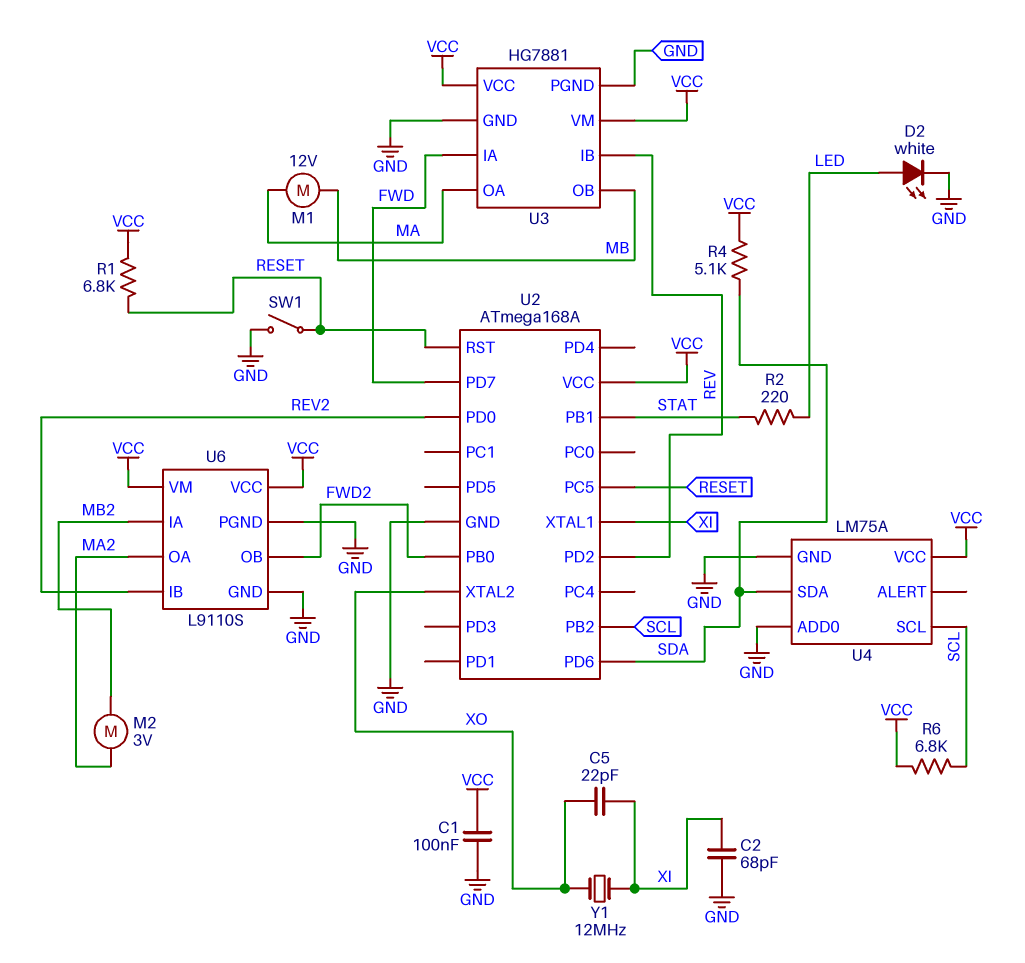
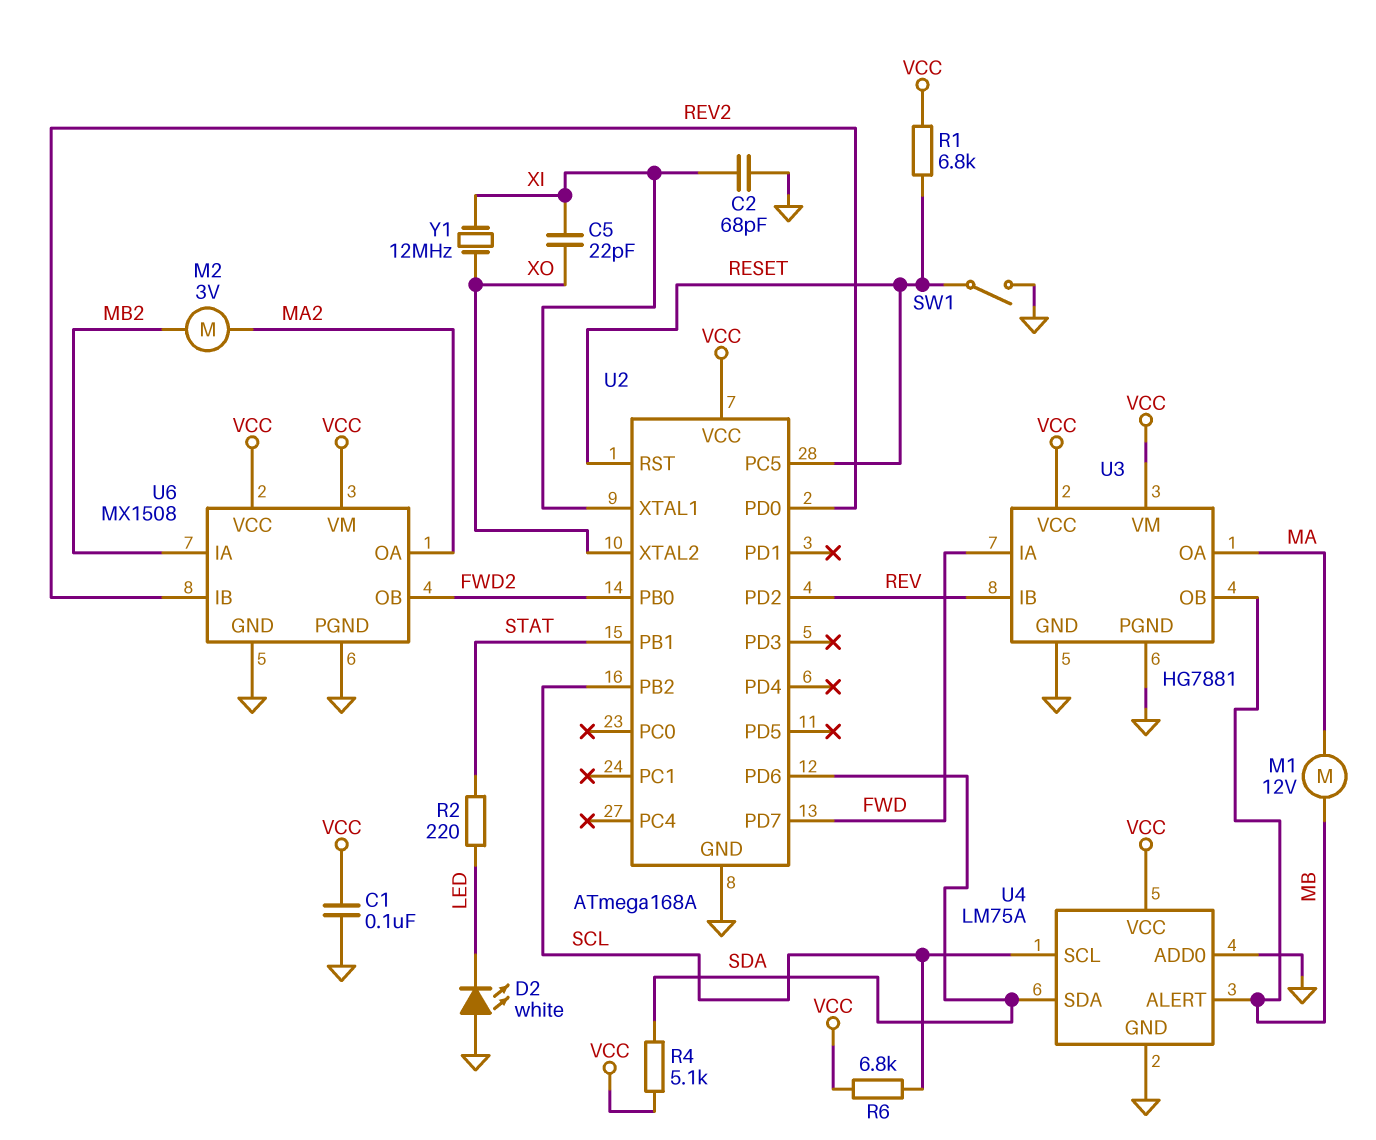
D2: LED white (A LED, K GND) -> LED white (A GND, K LED)
U4 pin ALERT: none -> MB
U6: L9110S -> MX1508

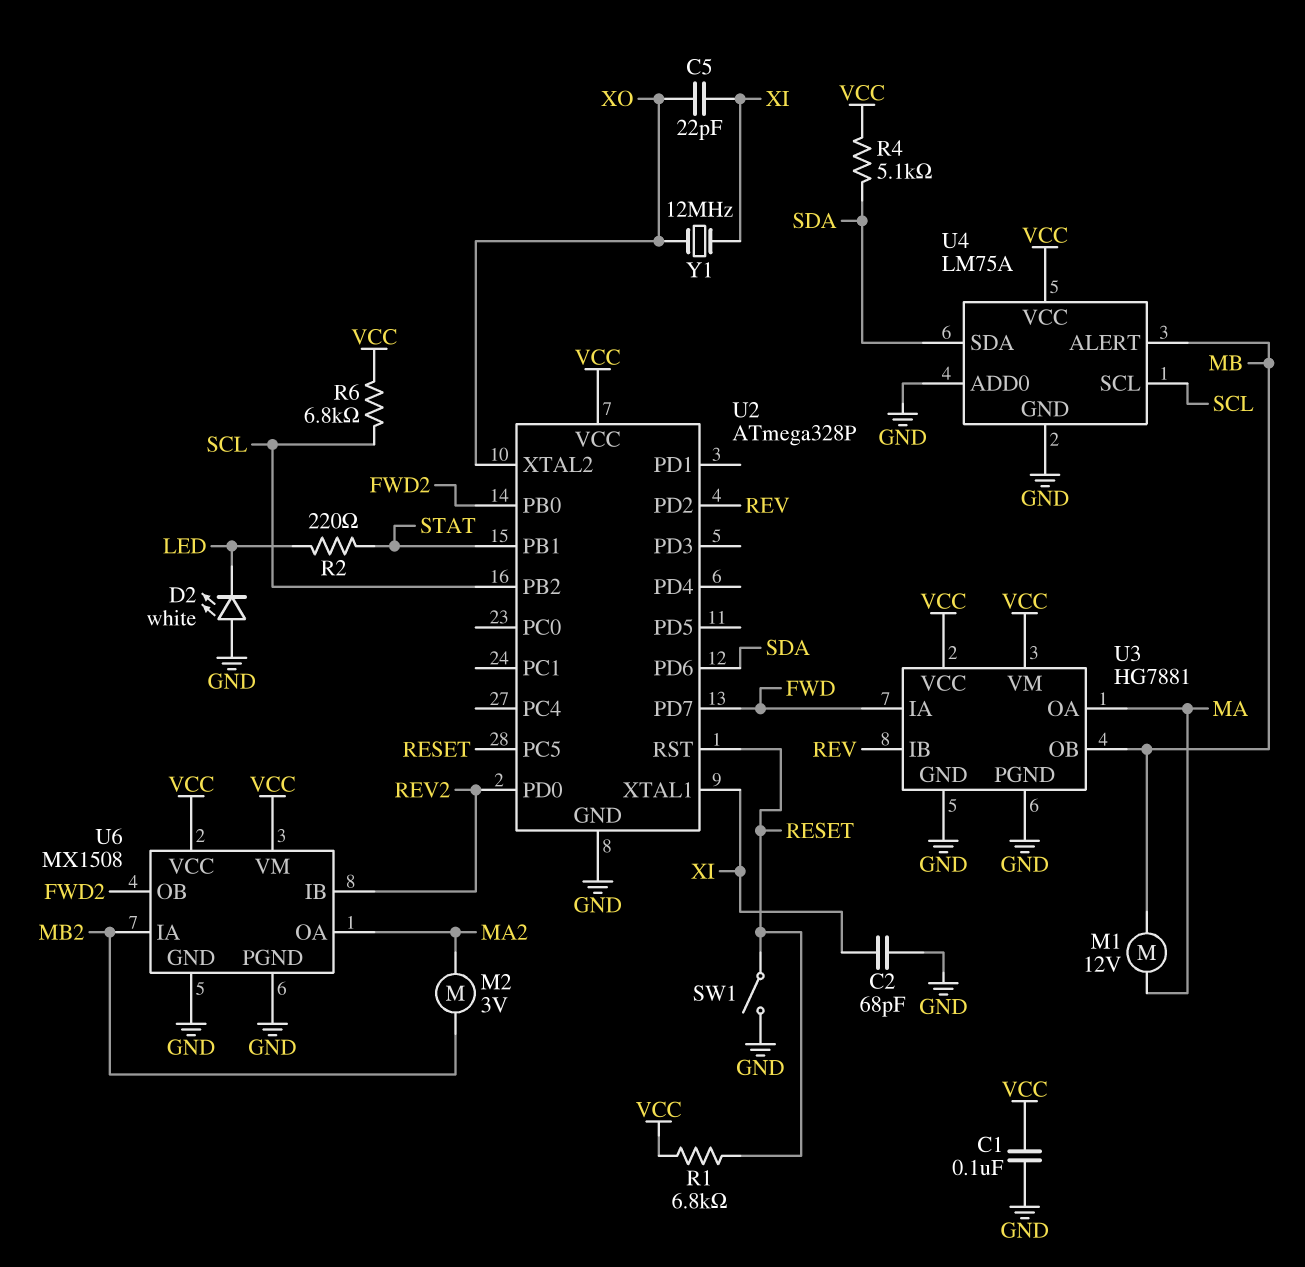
U2: ATmega168A -> ATmega328P

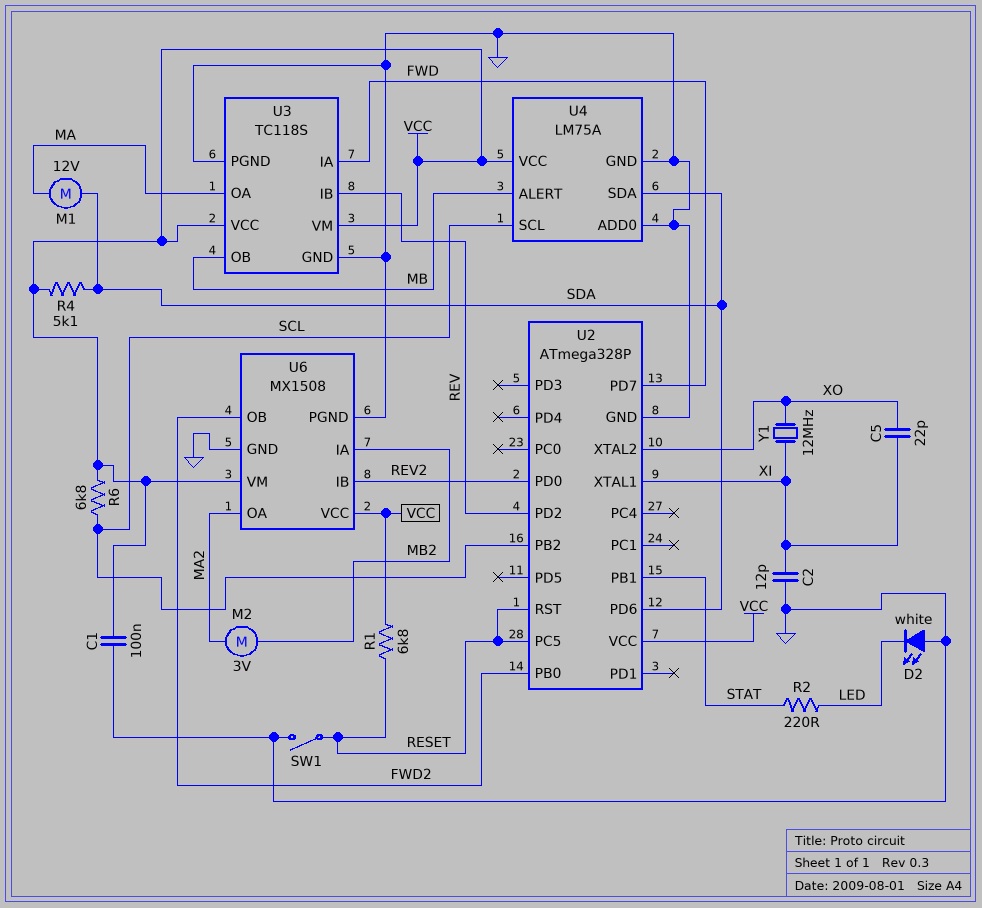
C2: 68pF (GND, XI) -> 12pF (GND, XI)
M1: motor 12V (MA, MB) -> motor 12V (MA, SDA)
U3: HG7881 -> TC118S

